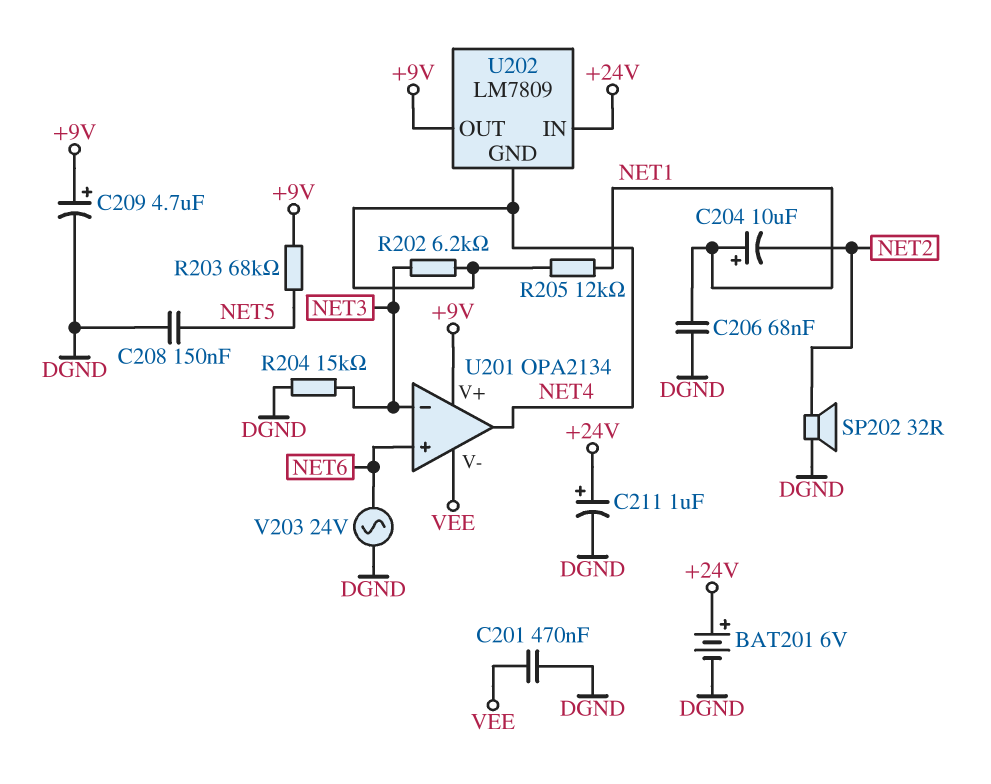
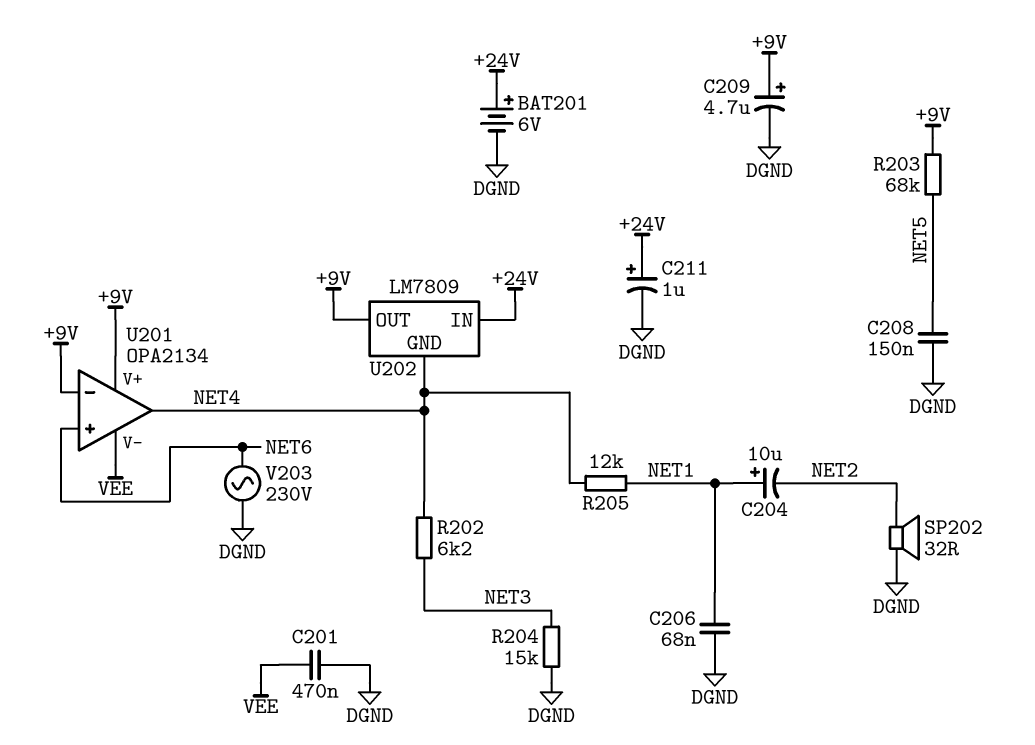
U201 pin in-: NET3 -> +9V
V203: AC 24V (DGND, NET6) -> AC 230V (DGND, NET6)

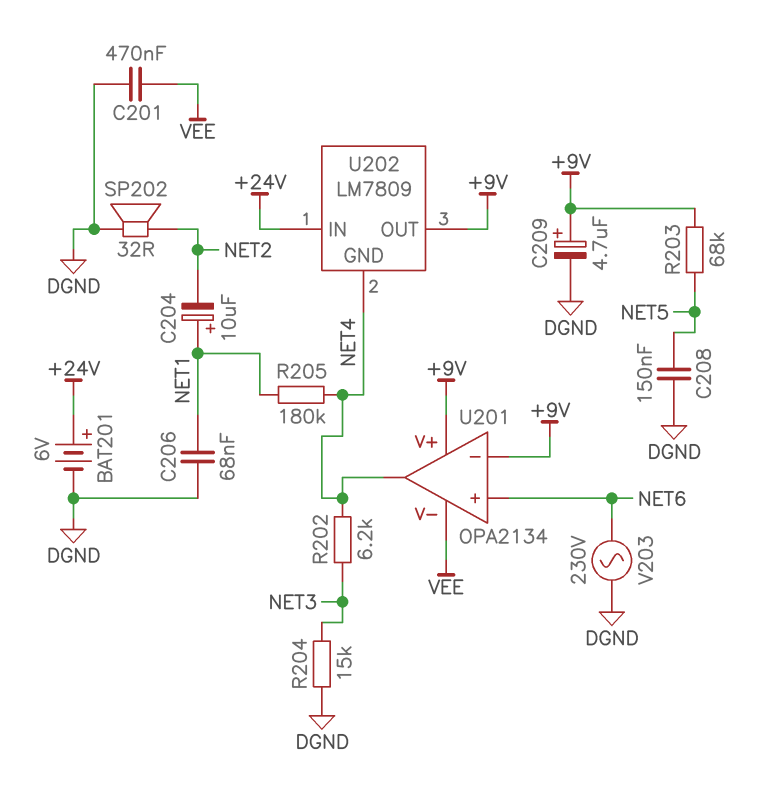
C211: 1uF (plus +24V, minus DGND) -> none
R205: 12k (NET1, NET4) -> 180k (NET1, NET4)

